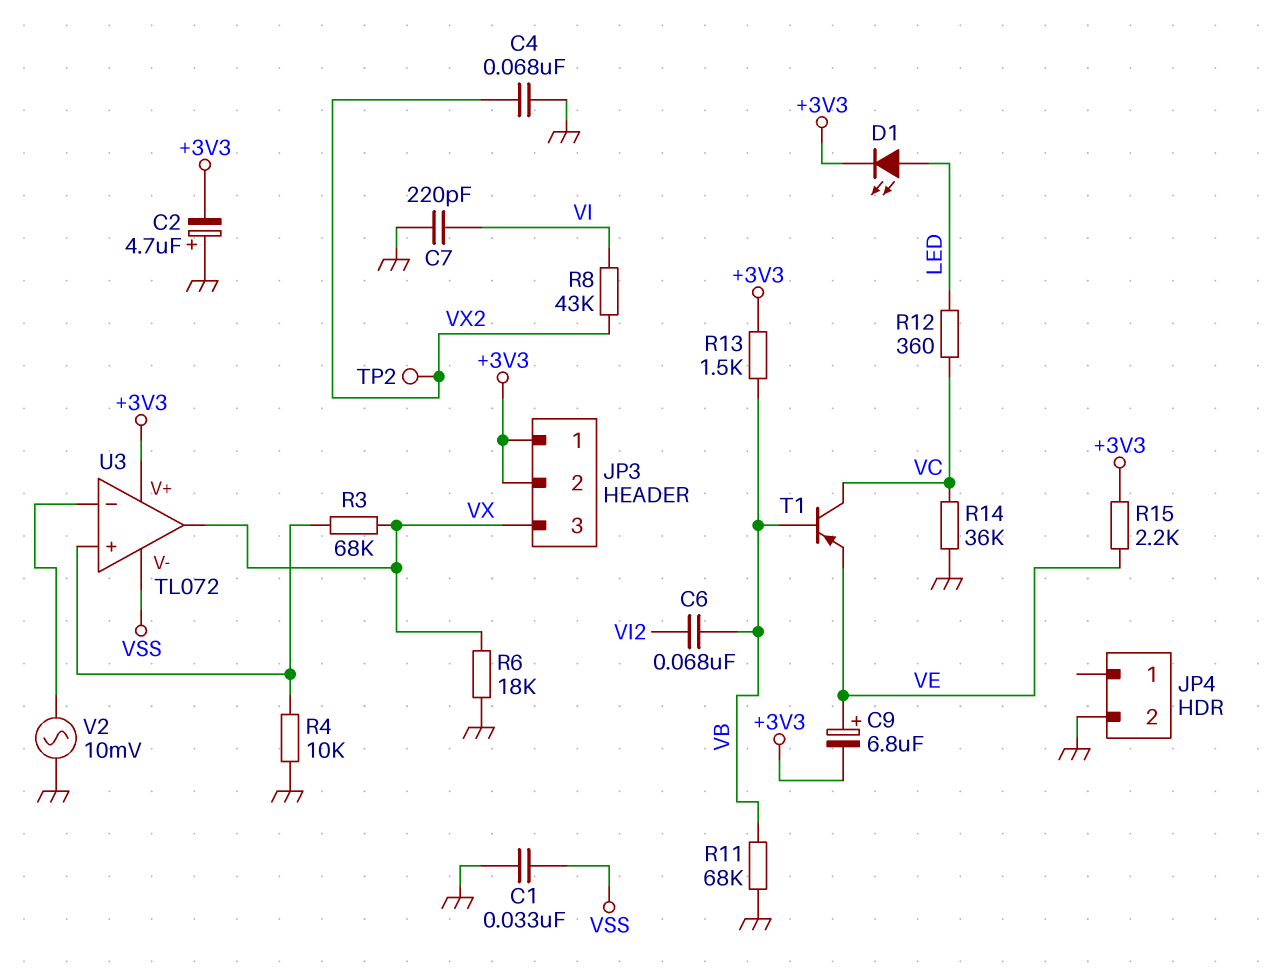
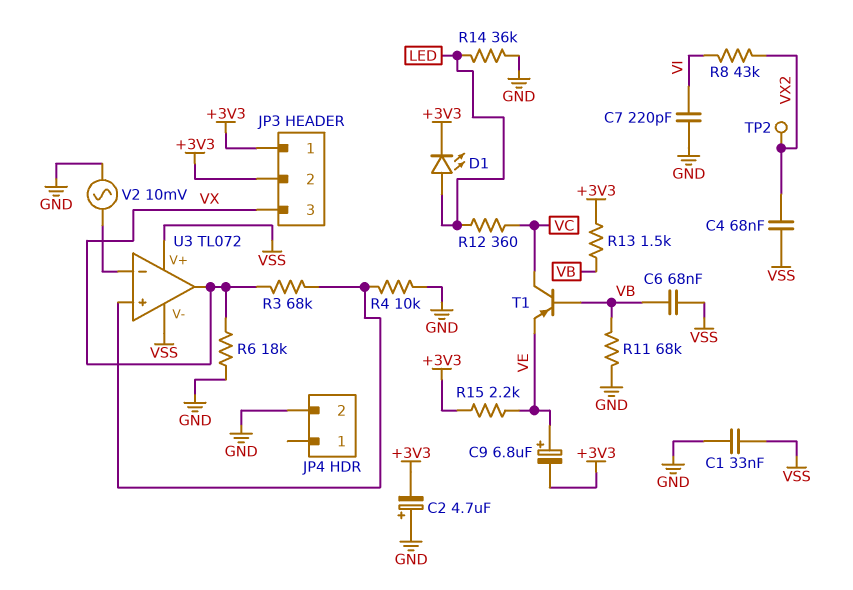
C4: 68nF (GND, VX2) -> 68nF (VSS, VX2)
C6: 68nF (VB, VI2) -> 68nF (VB, VSS)
R14: 36k (GND, VC) -> 36k (GND, LED)
U3 pin V+: +3V3 -> VSS

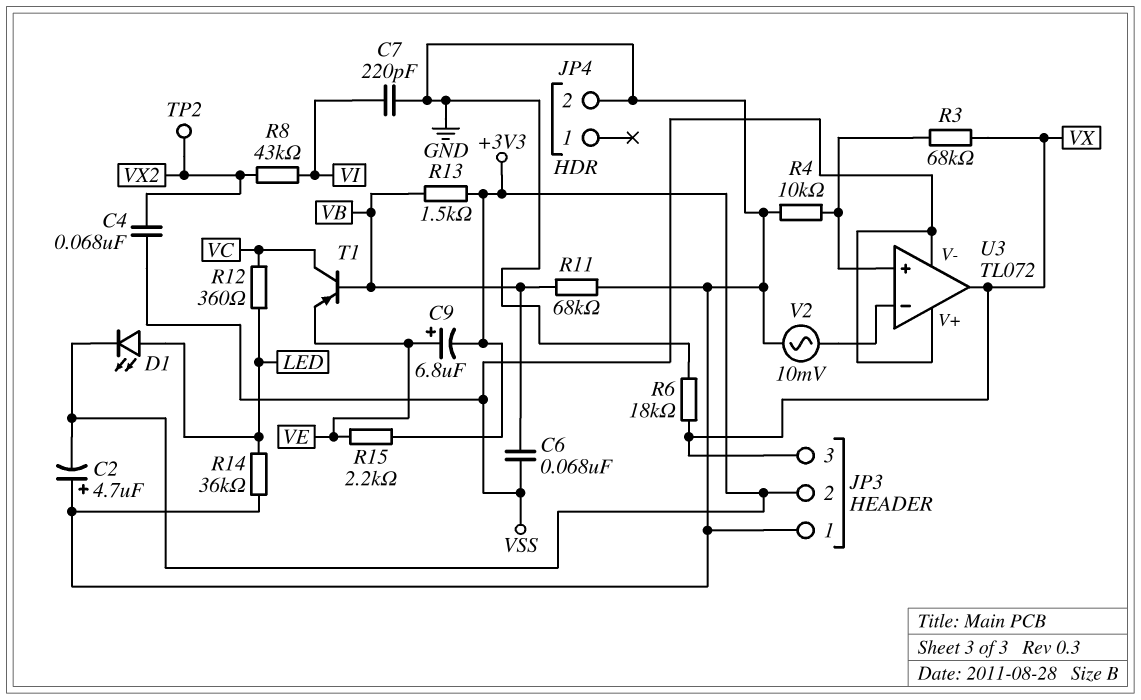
C1: 33nF (GND, VSS) -> none
JP3 pin 1: +3V3 -> GND

